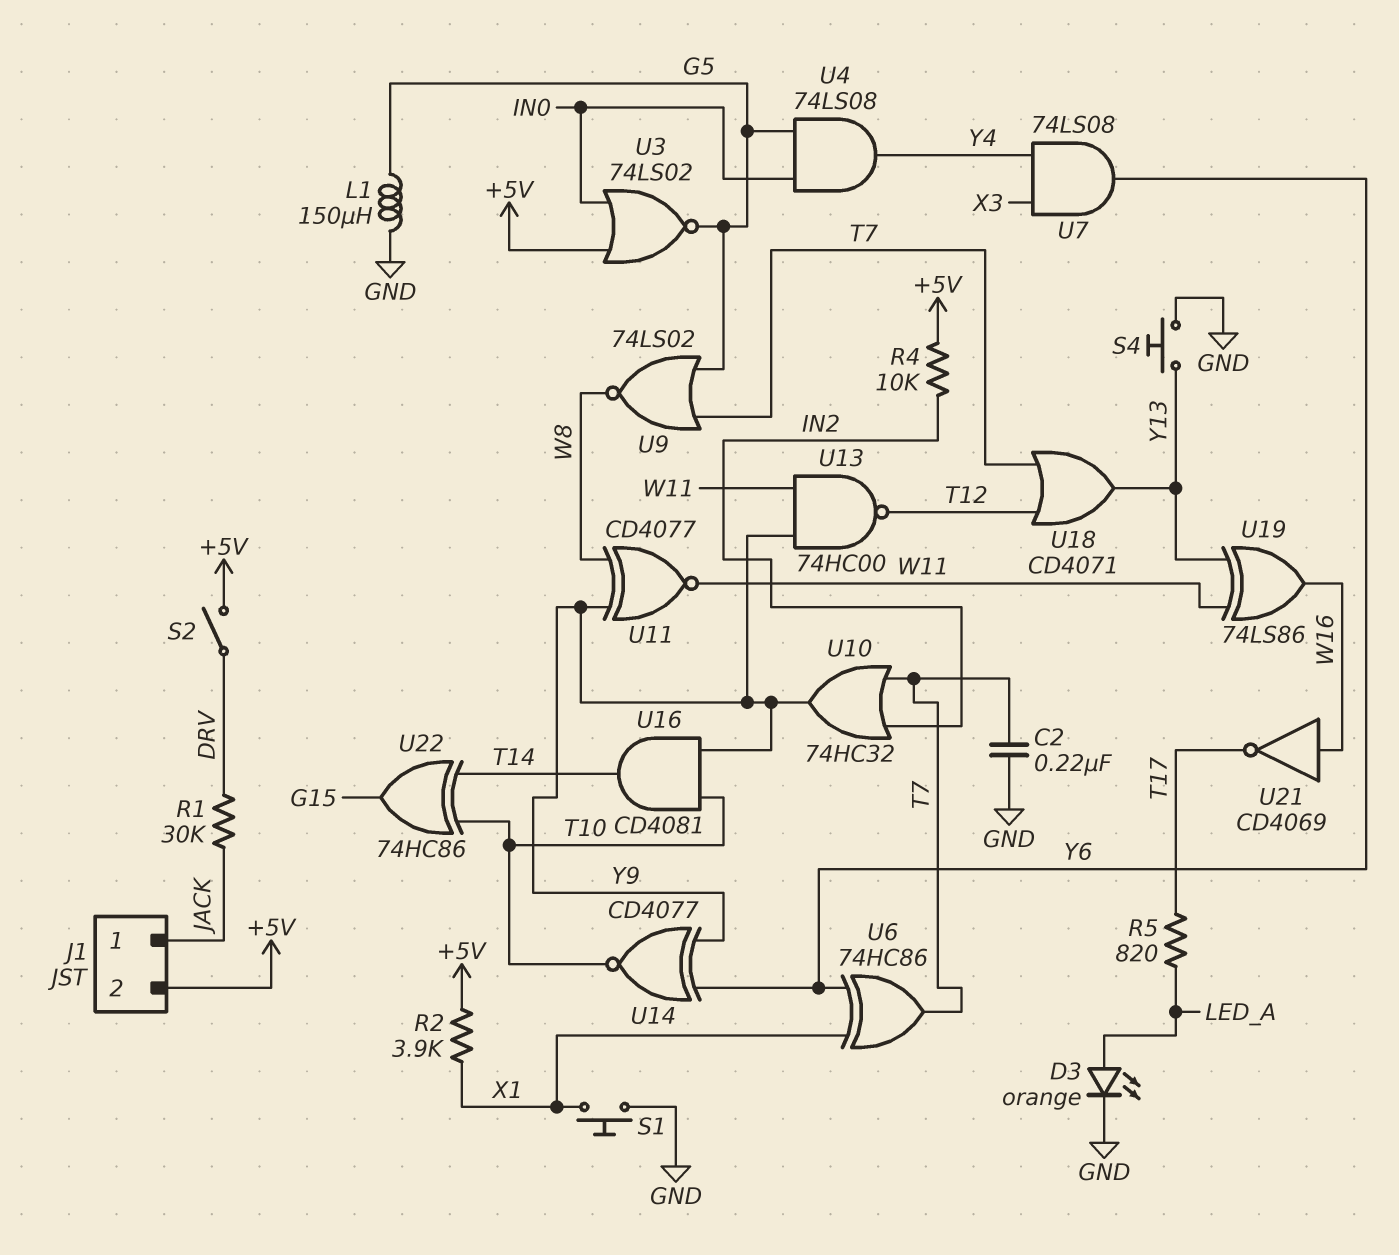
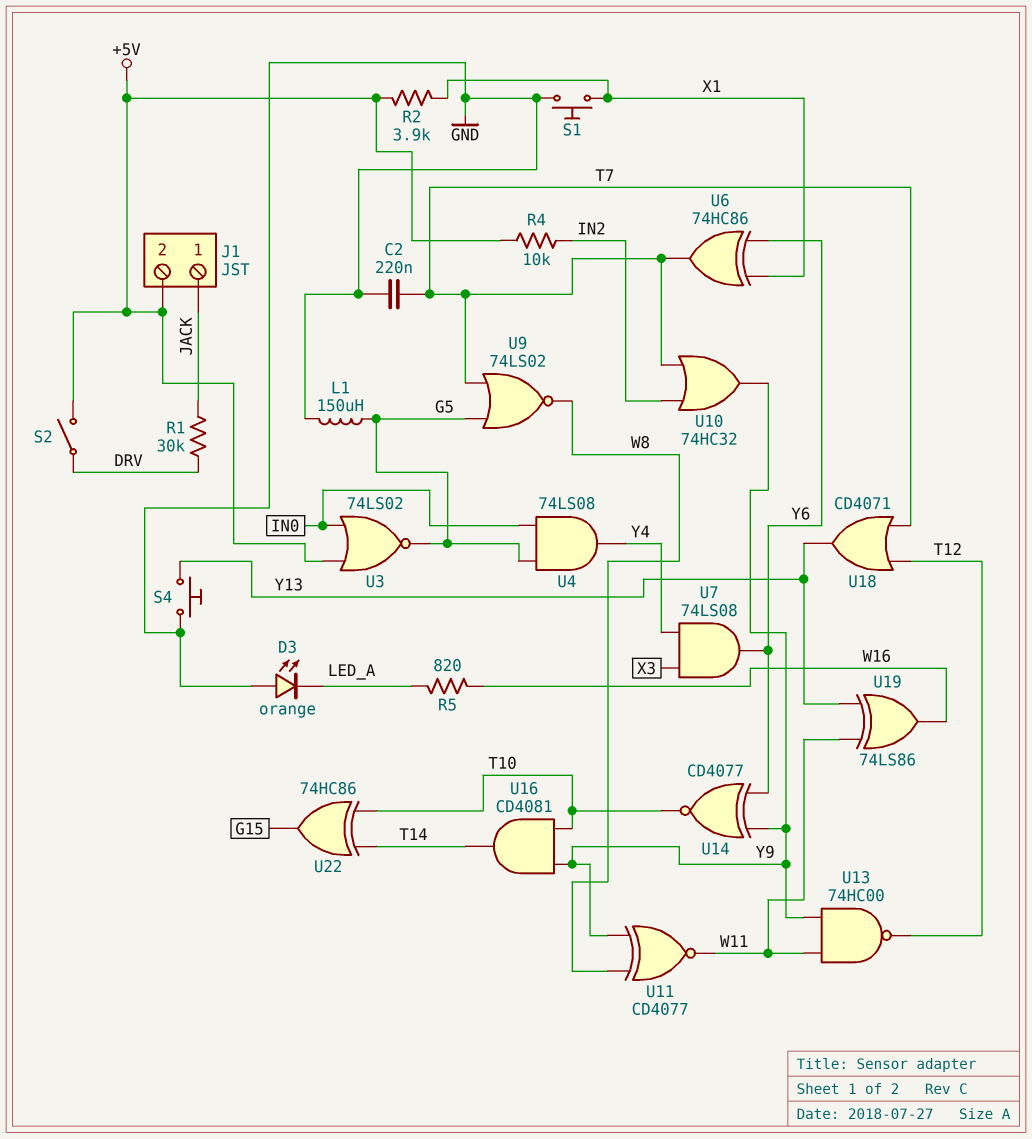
D3: LED orange (A LED_A, K GND) -> LED orange (A GND, K LED_A)
R5: 820 (LED_A, T17) -> 820 (LED_A, W16)
U21: NOT CD4069 (in W16, out T17) -> none

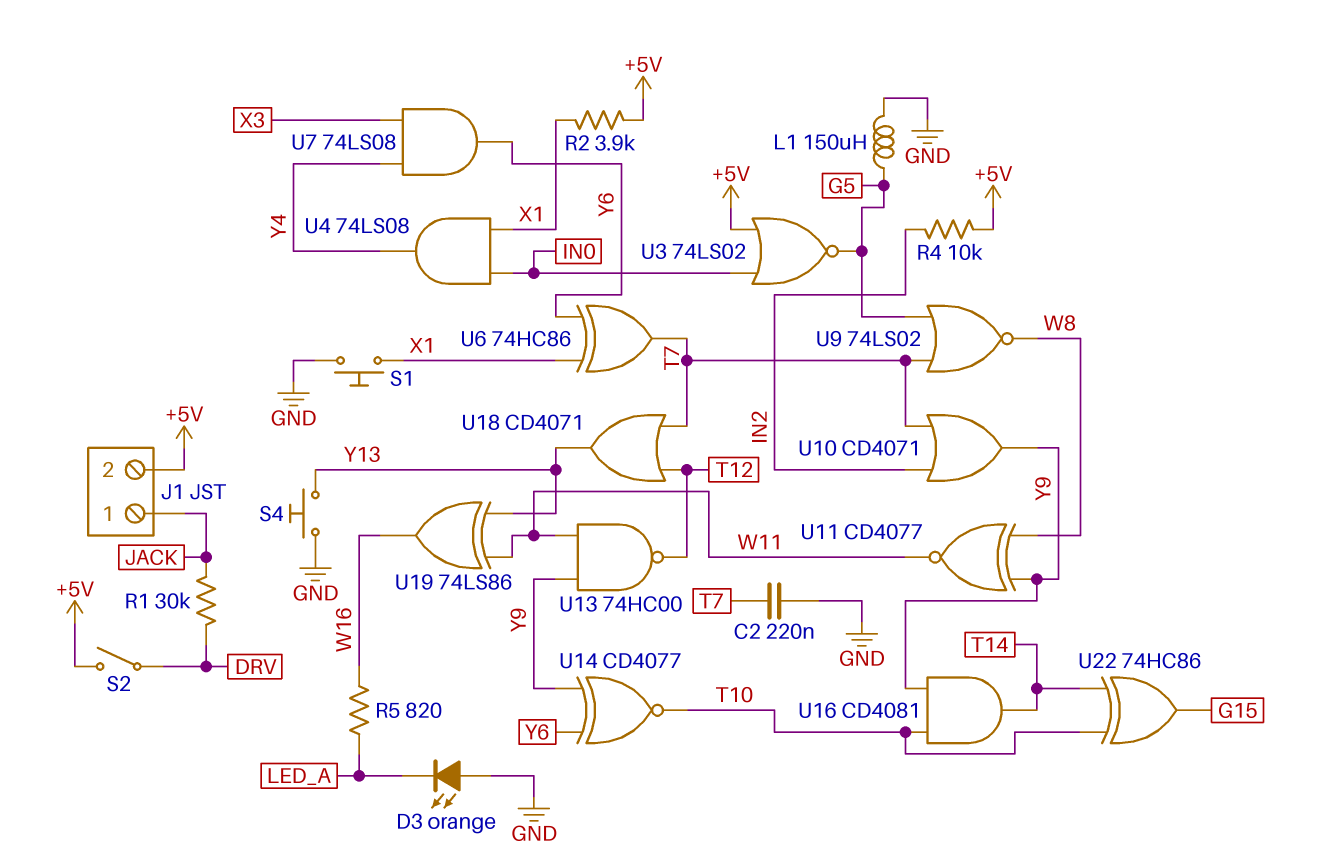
U4: AND 74LS08 (in G5, in IN0, out Y4) -> AND 74LS08 (in IN0, in X1, out Y4)
U10: OR 74HC32 (in IN2, in T7, out Y9) -> OR CD4071 (in IN2, in T7, out Y9)

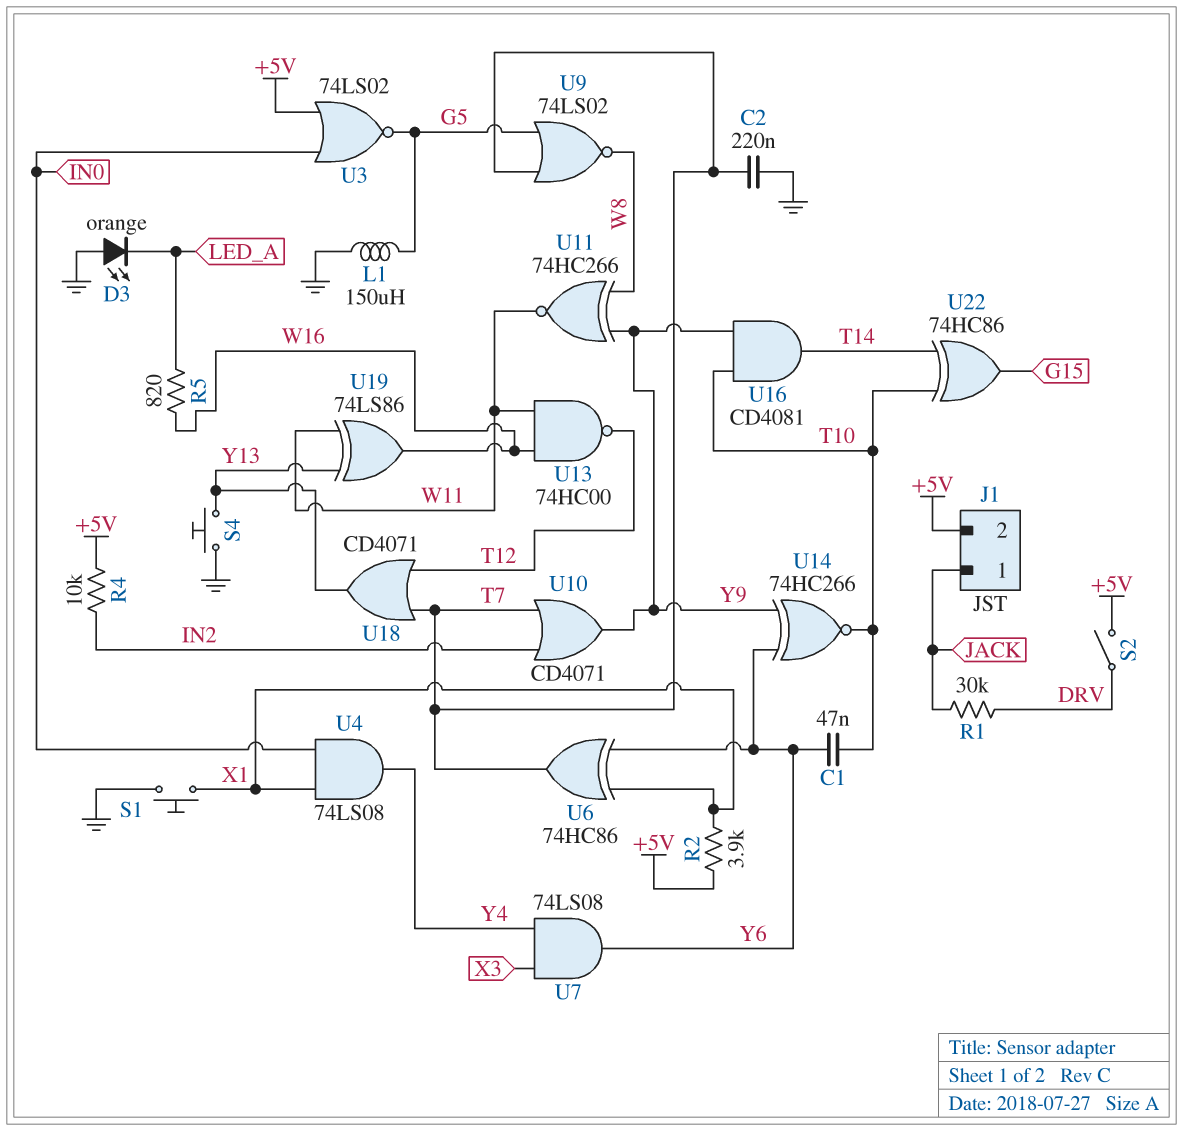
C1: none -> 47nF (T10, Y6)
U11: XNOR CD4077 (in W8, in Y9, out W11) -> XNOR 74HC266 (in W8, in Y9, out W11)
U13: NAND 74HC00 (in W11, in Y9, out T12) -> NAND 74HC00 (in W11, in W16, out T12)
U14: XNOR CD4077 (in Y6, in Y9, out T10) -> XNOR 74HC266 (in Y6, in Y9, out T10)

